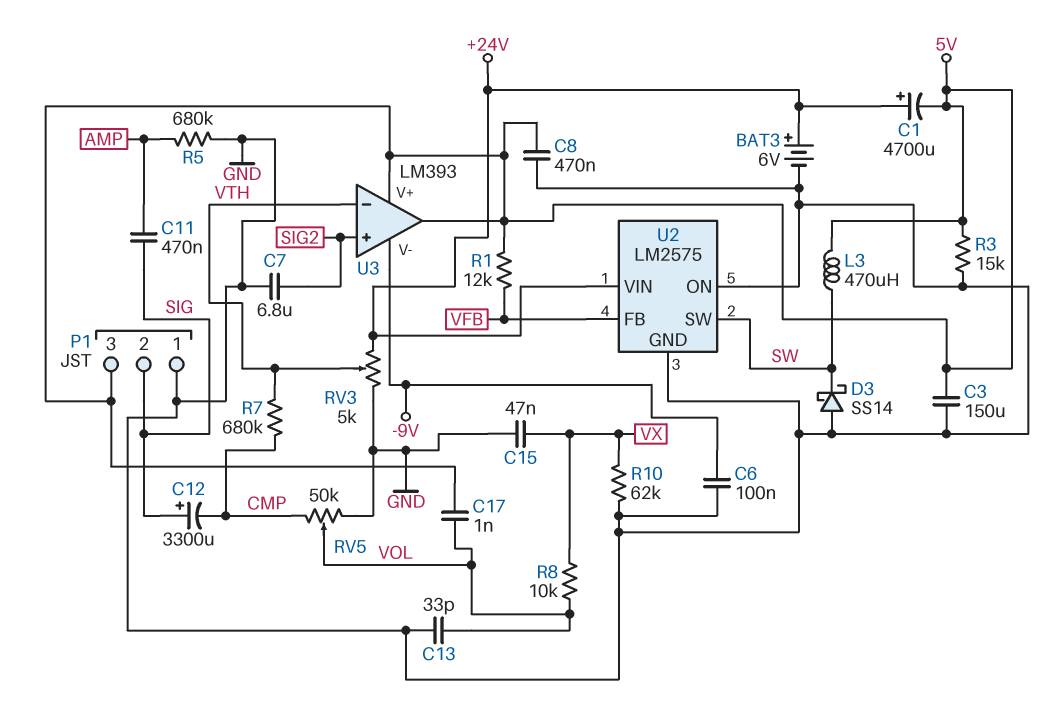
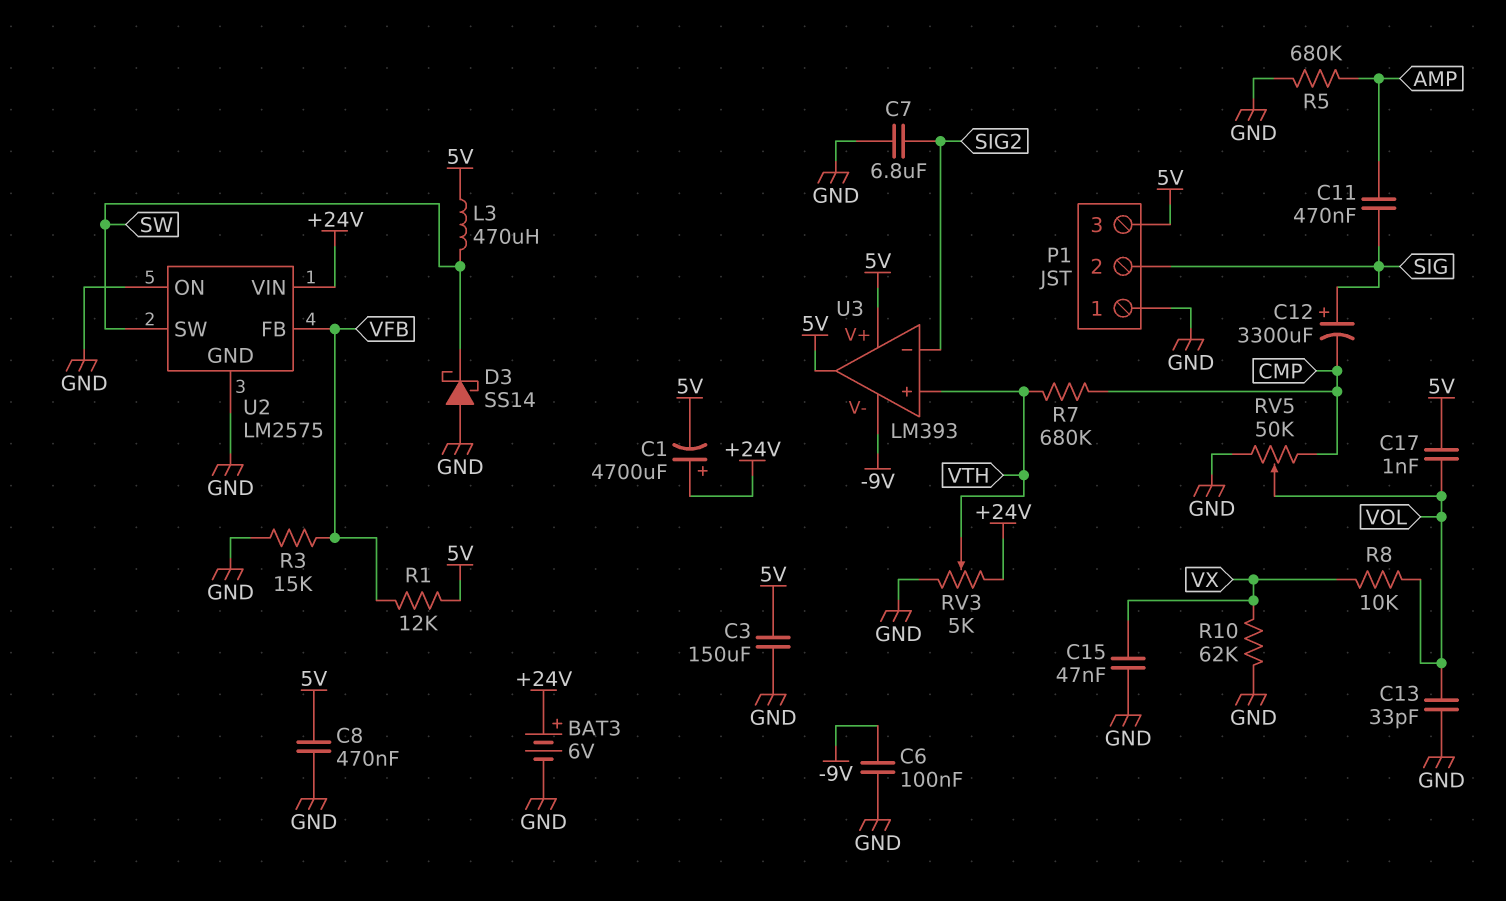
R3: 15k (5V, GND) -> 15k (GND, VFB)
U3 pin in+: SIG2 -> VTH
U3 pin in-: VTH -> SIG2

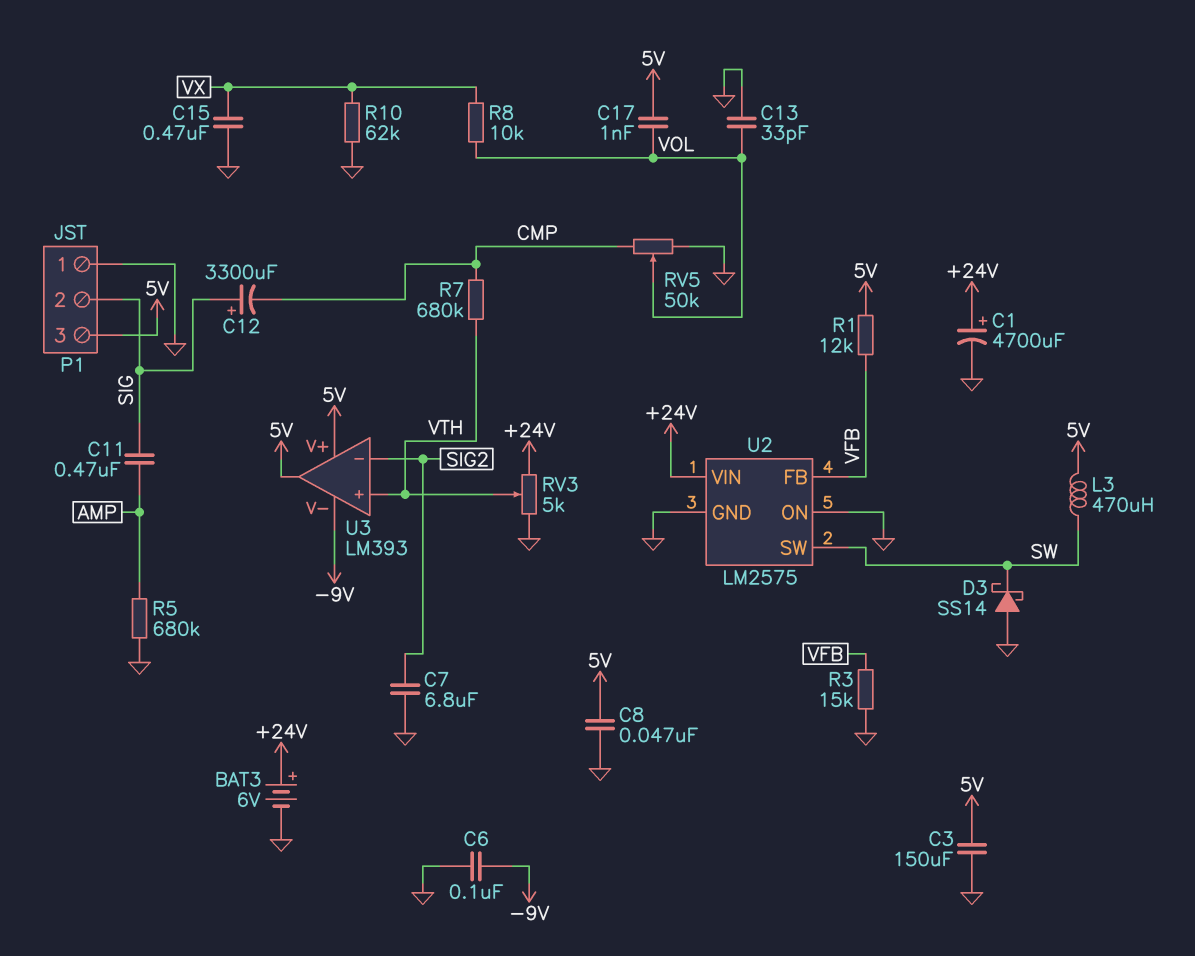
C1: 4700uF (plus +24V, minus 5V) -> 4700uF (plus +24V, minus GND)
C8: 470nF (5V, GND) -> 47nF (5V, GND)
C15: 47nF (GND, VX) -> 470nF (GND, VX)

